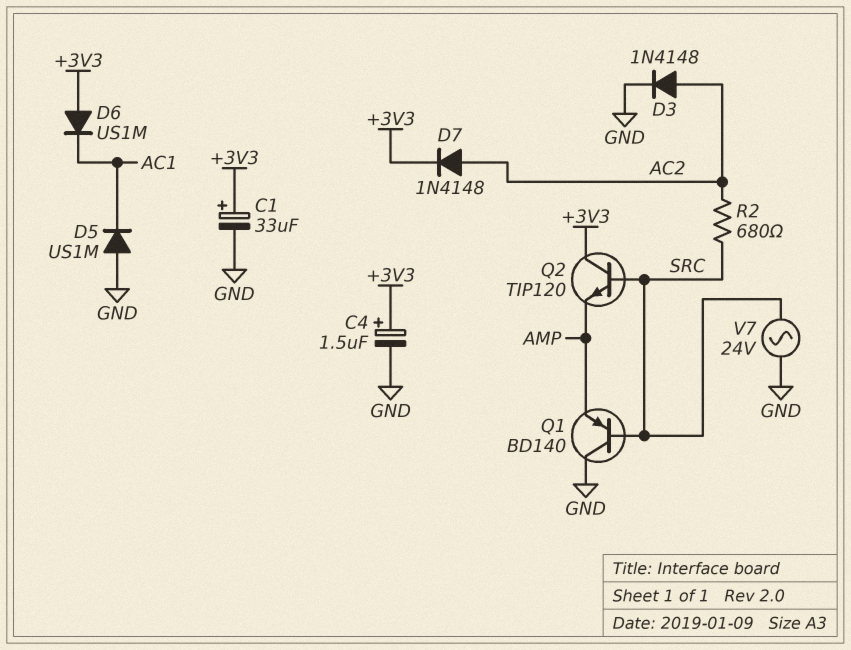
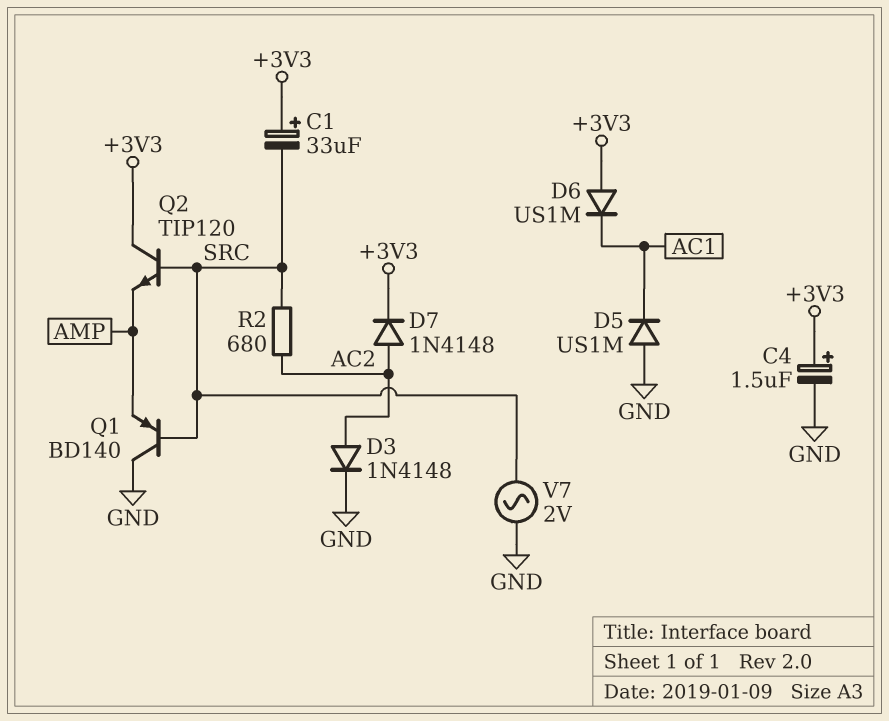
C1: 33uF (plus +3V3, minus GND) -> 33uF (plus +3V3, minus SRC)
V7: AC 24V (GND, SRC) -> AC 2V (GND, SRC)

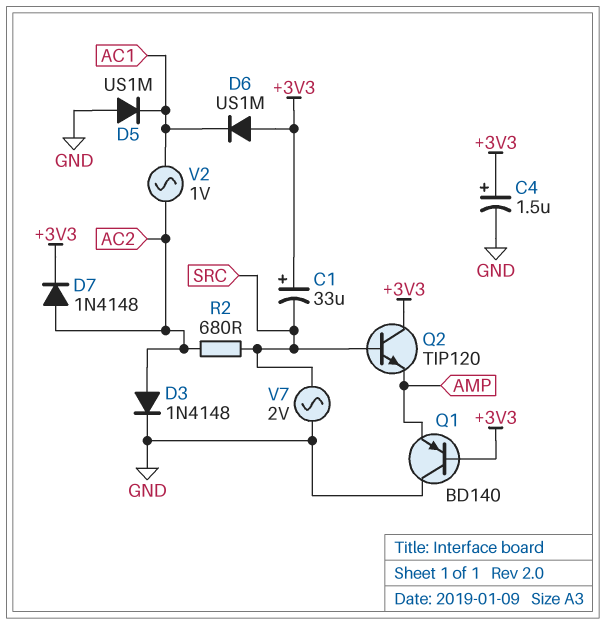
Q1: PNP BD140 (B SRC, C GND, E AMP) -> PNP BD140 (B +3V3, C GND, E AMP)
V2: none -> AC 1V (AC1, AC2)

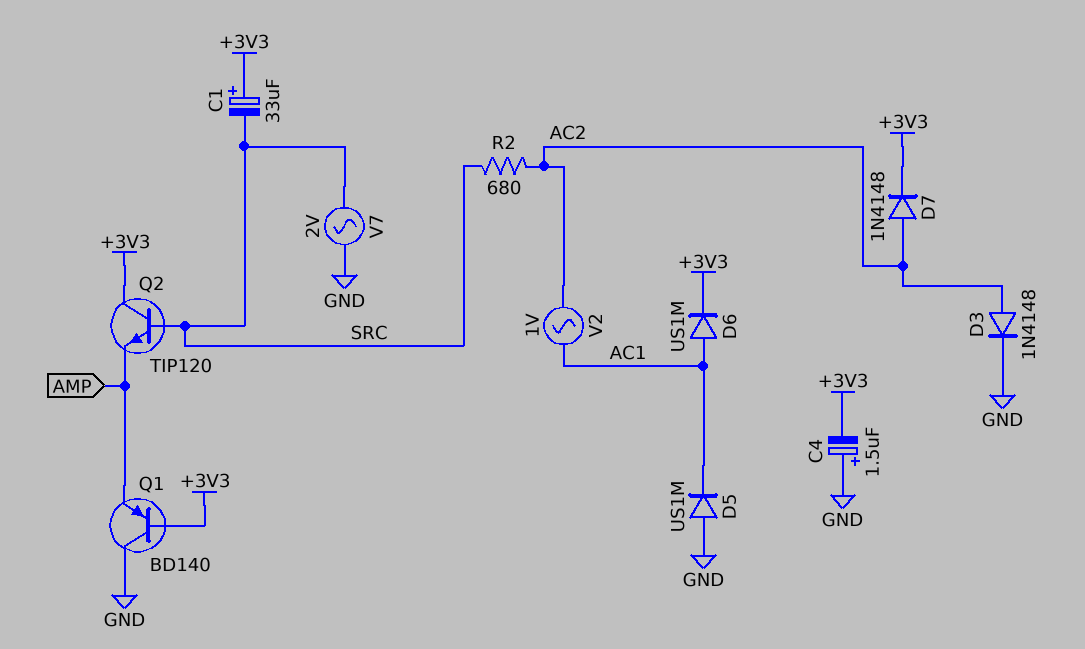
C4: 1.5uF (plus +3V3, minus GND) -> 1.5uF (plus GND, minus +3V3)
D6: diode US1M (A +3V3, K AC1) -> diode US1M (A AC1, K +3V3)

